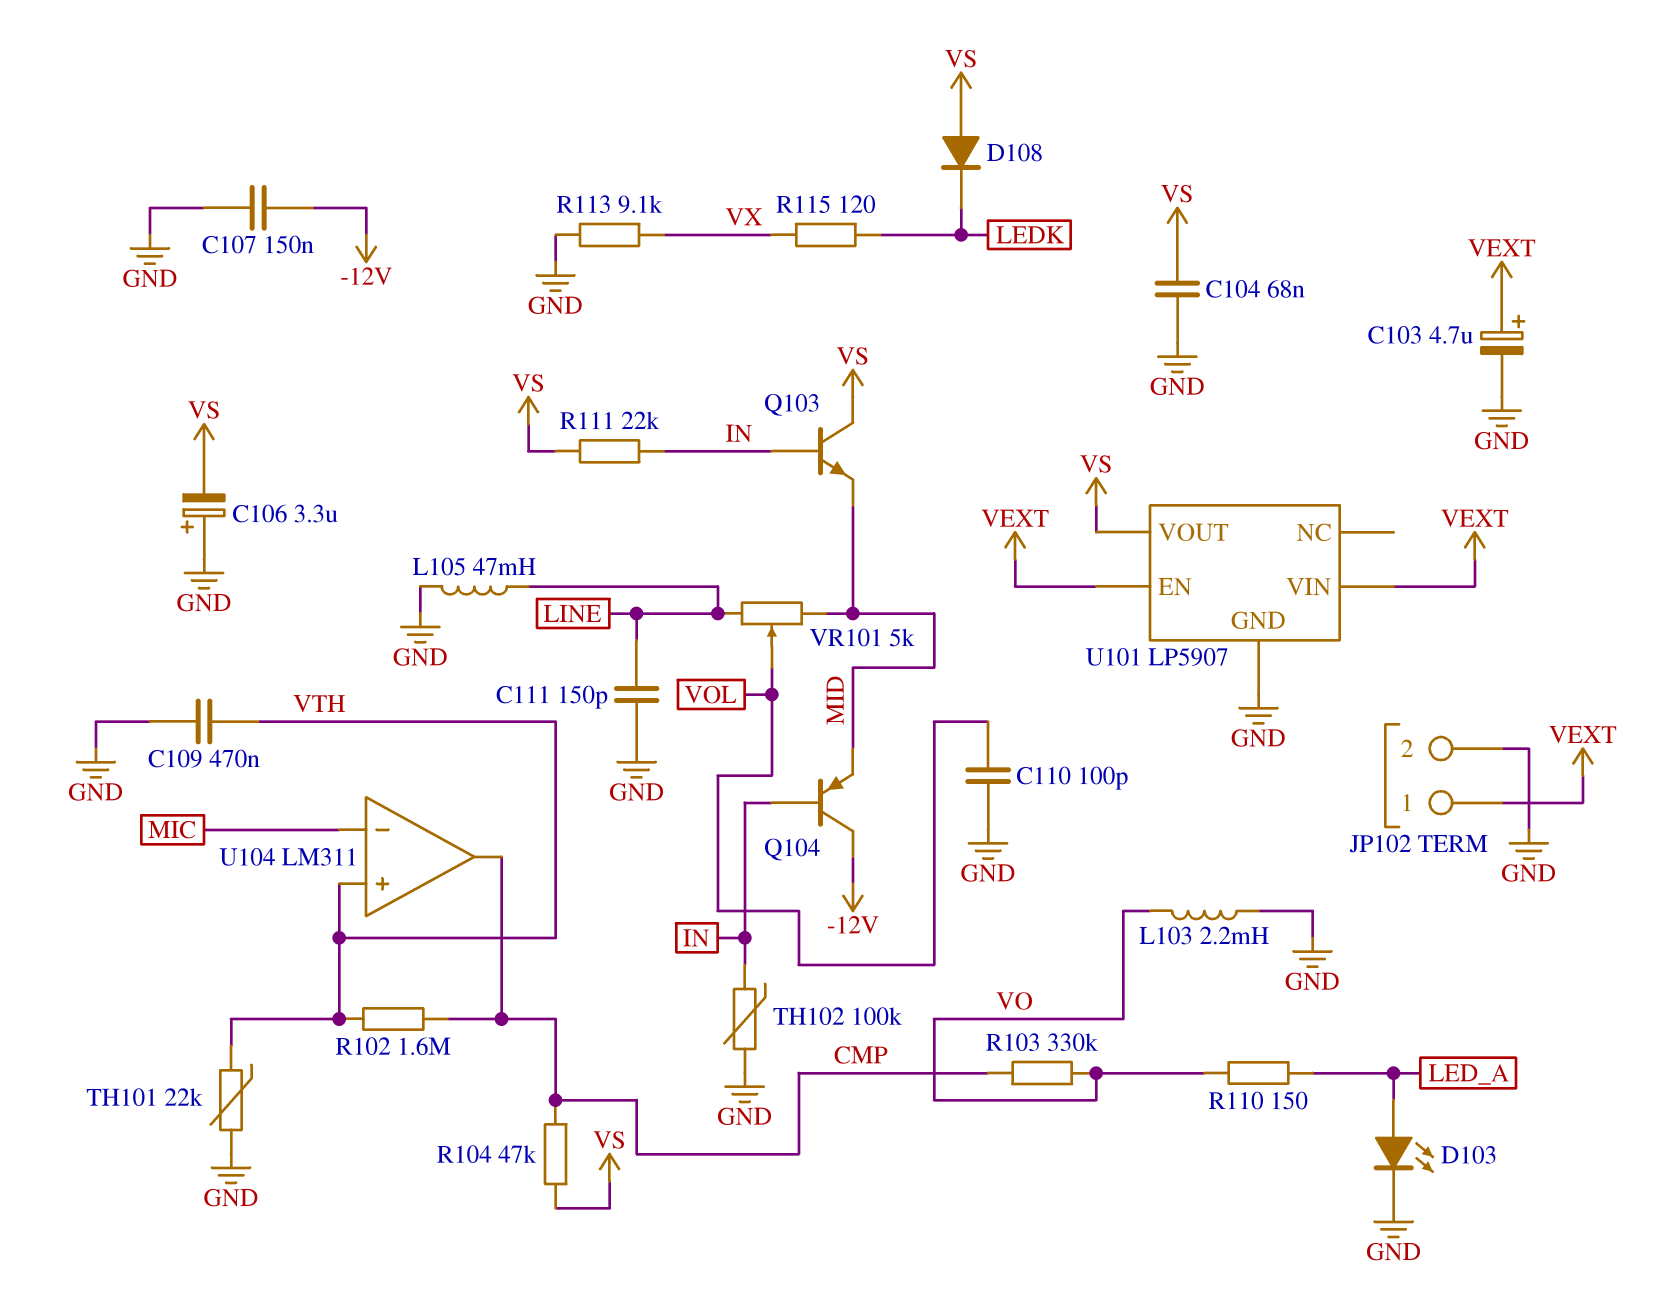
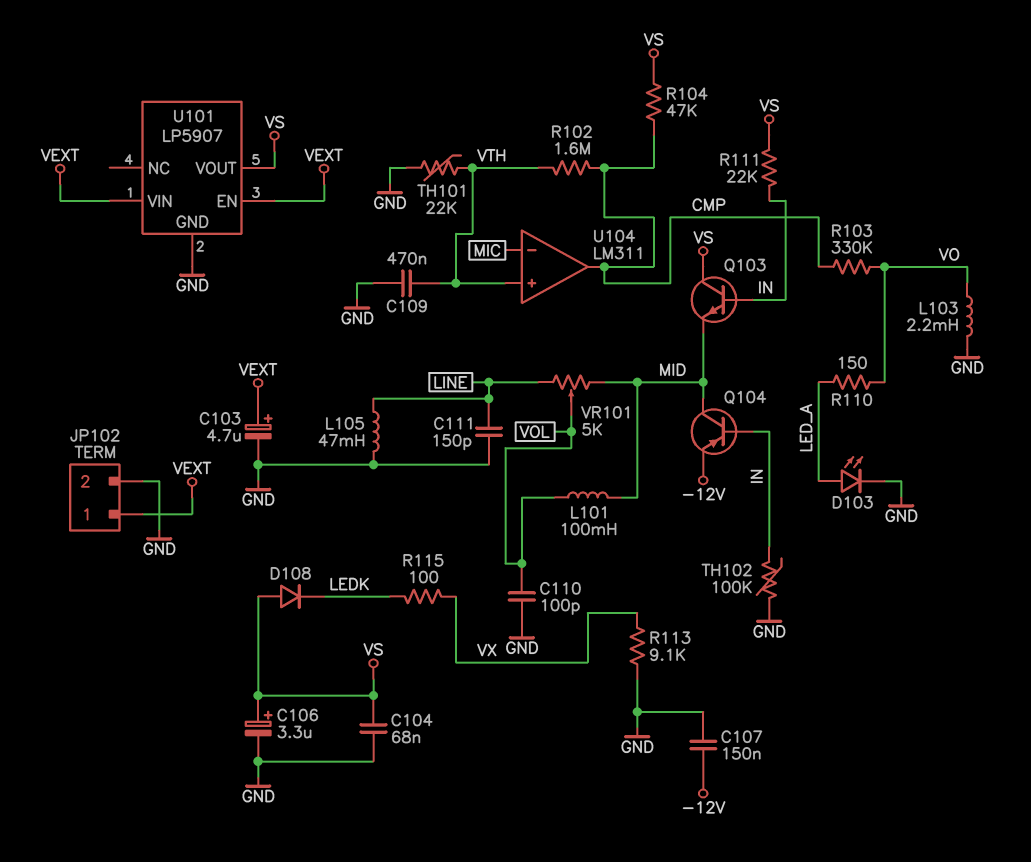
C106: 3.3uF (plus GND, minus VS) -> 3.3uF (plus VS, minus GND)
L101: none -> 100mH (MID, VOL)
Q104: PNP (B IN, C -12V, E MID) -> PNP (B IN, C MID, E -12V)
R115: 120 (LEDK, VX) -> 100 (LEDK, VX)

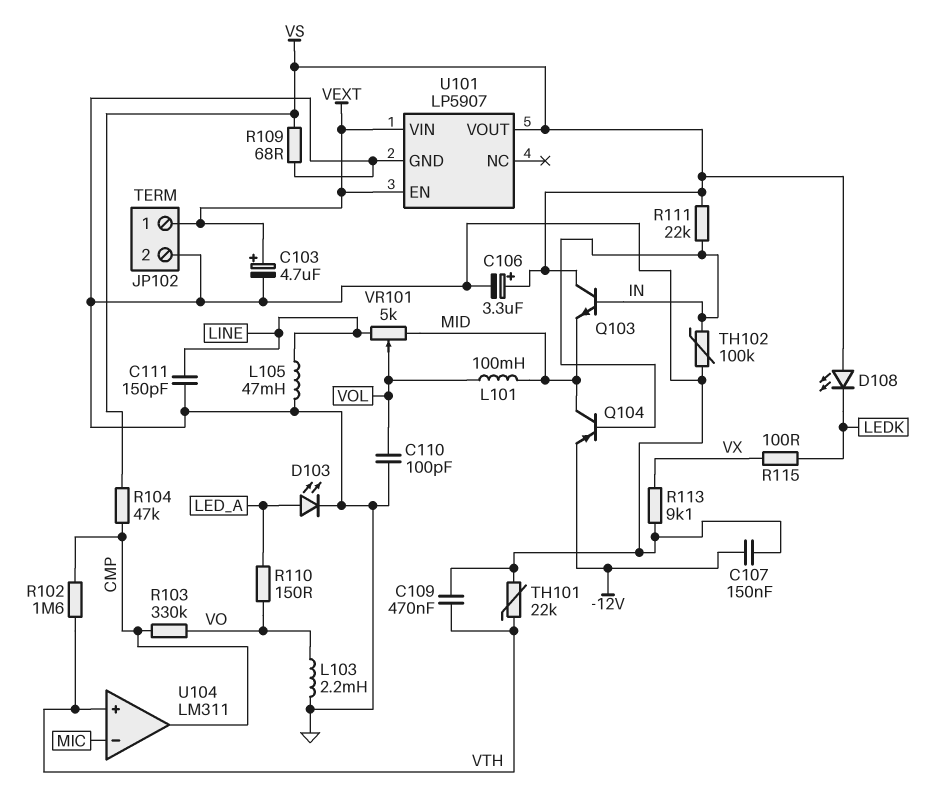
C104: 68nF (GND, VS) -> none
D108: diode (A VS, K LEDK) -> LED (A VS, K LEDK)
R109: none -> 68 (GND, VS)

